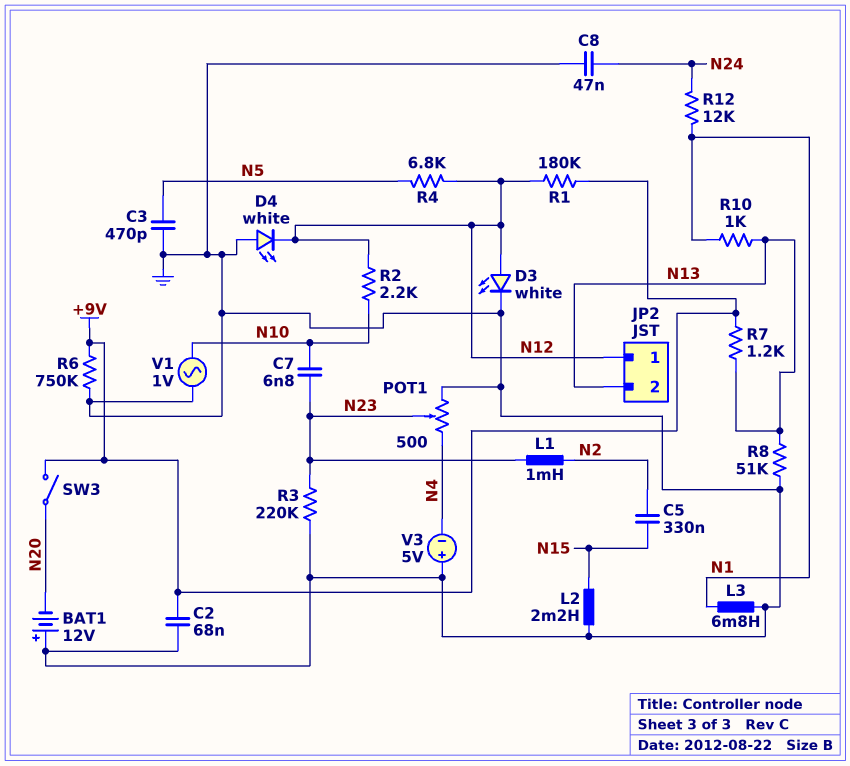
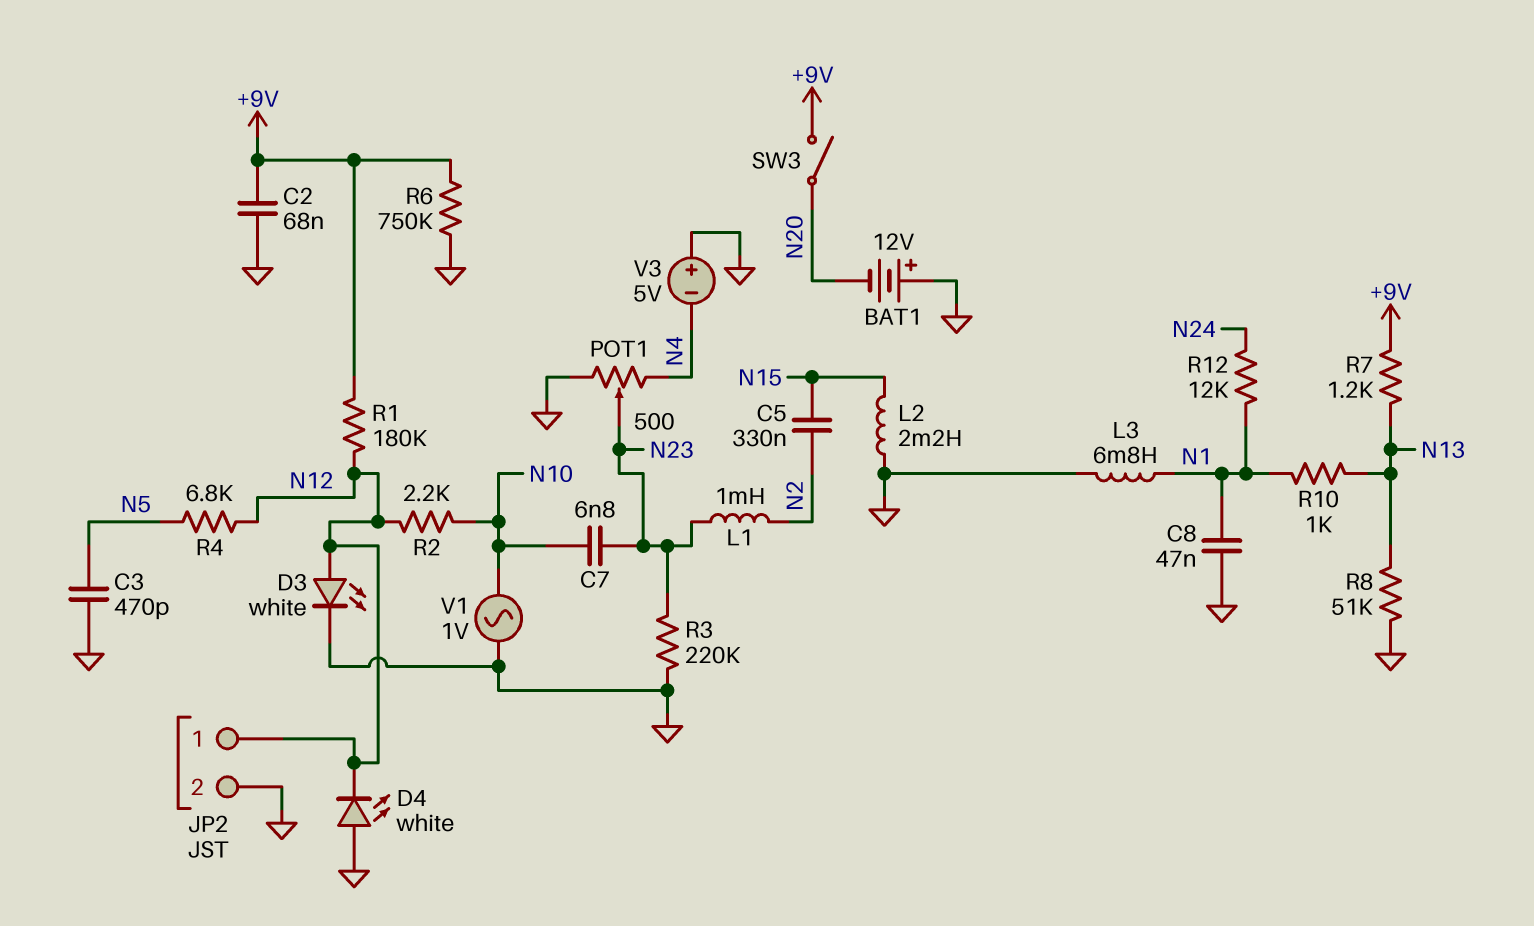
C8: 47nF (GND, N24) -> 47nF (GND, N1)
JP2 pin 2: N13 -> GND

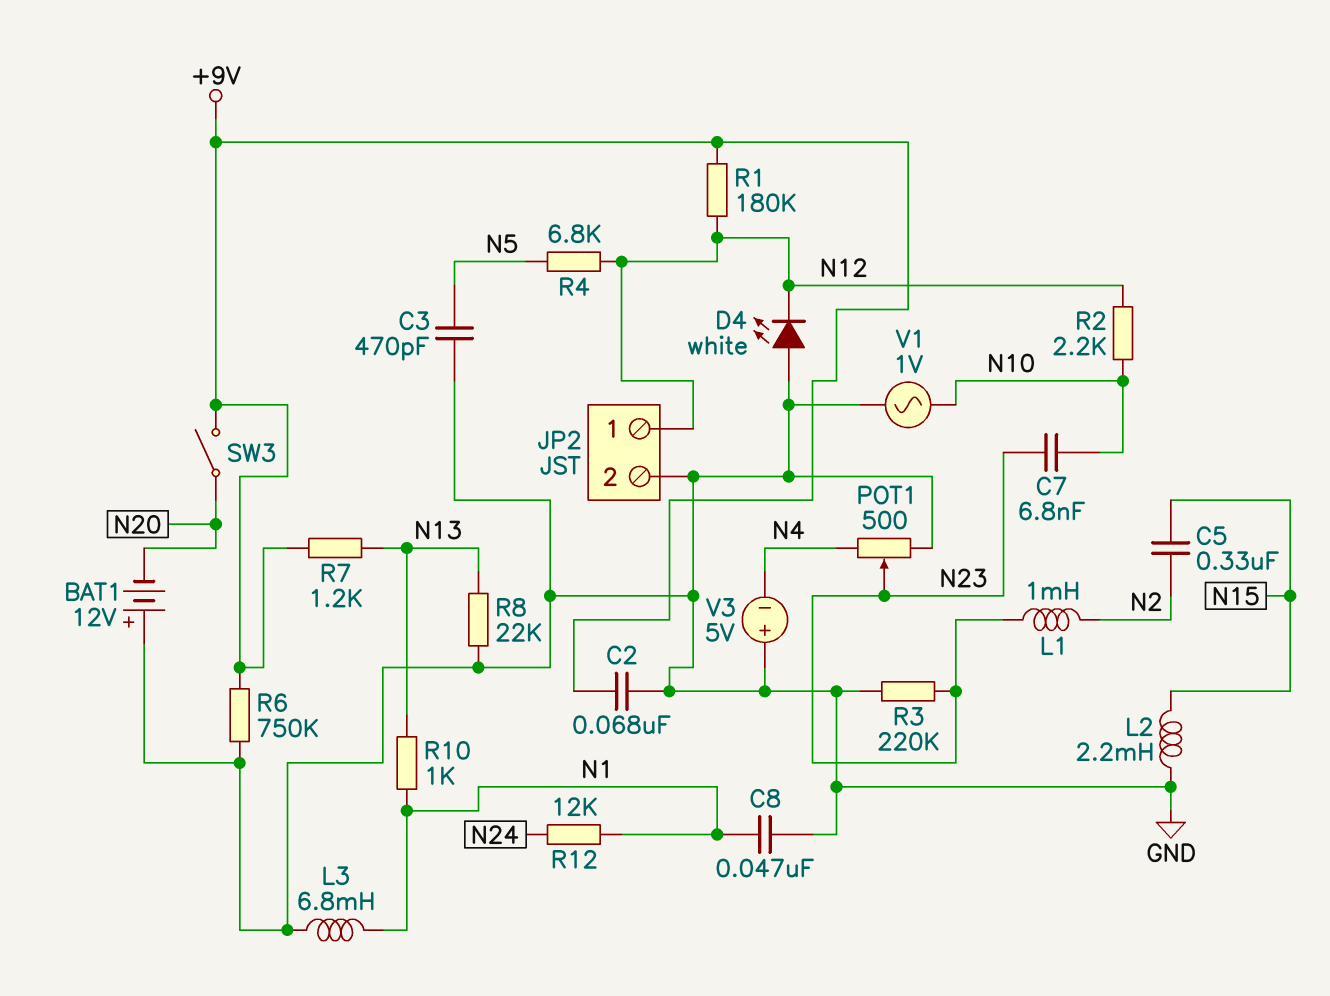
D3: LED white (A N12, K GND) -> none
R8: 51k (GND, N13) -> 22k (GND, N13)

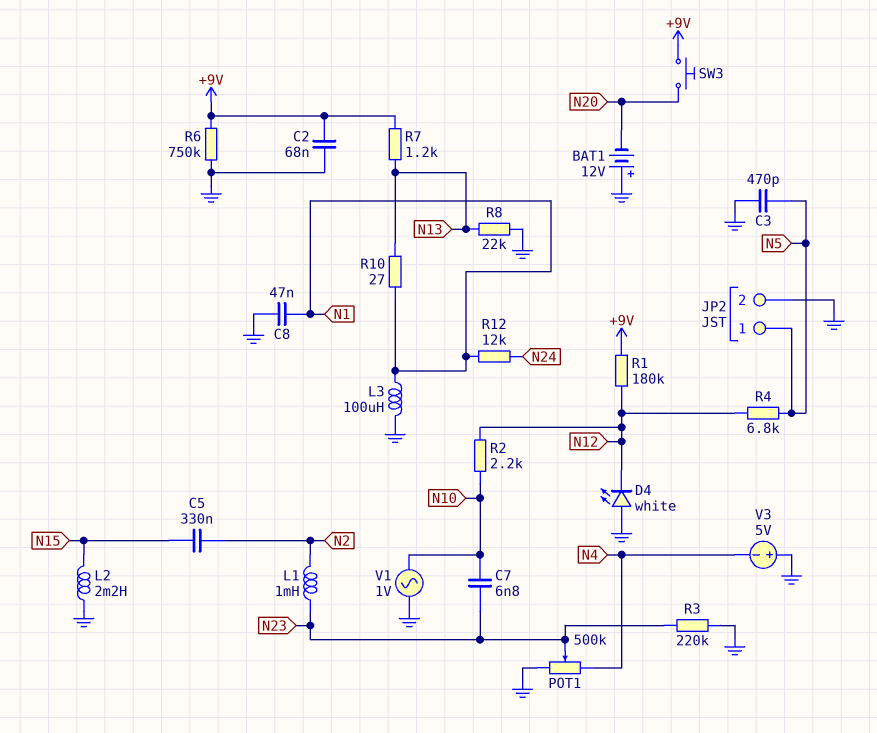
JP2 pin 1: N12 -> N5
L3: 6.8mH (GND, N1) -> 100uH (GND, N1)
POT1: 500 (GND, N4, wiper N23) -> 500k (GND, N4, wiper N23)
R10: 1k (N1, N13) -> 27 (N1, N13)
SW3: switch (+9V, N20) -> button (+9V, N20)

